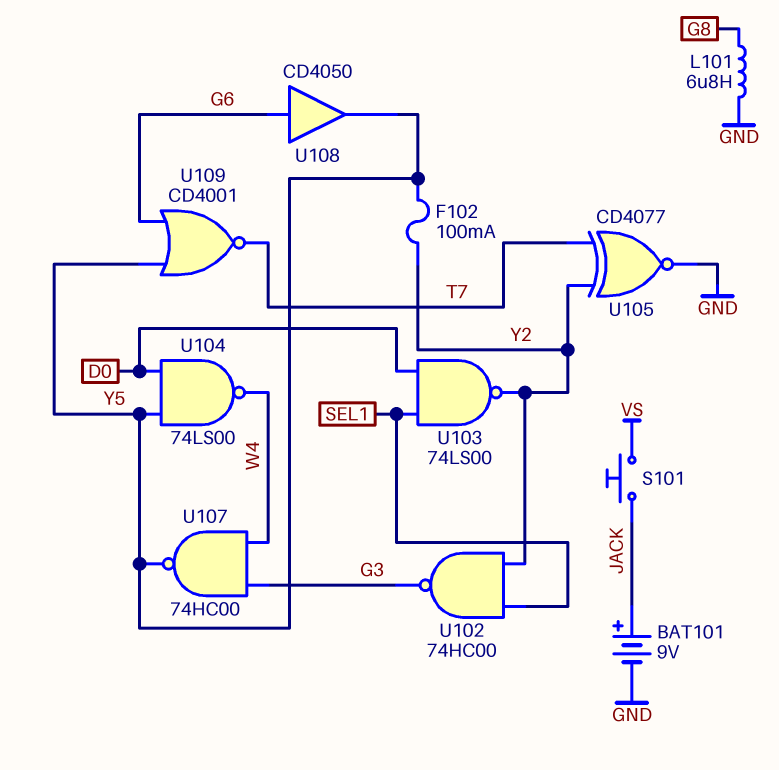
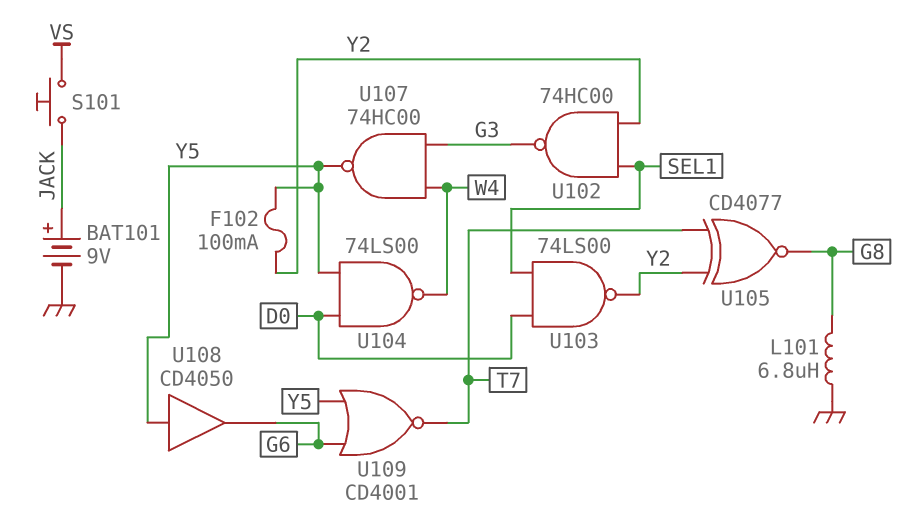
U105: XNOR CD4077 (in T7, in Y2, out GND) -> XNOR CD4077 (in T7, in Y2, out G8)
U108: buffer CD4050 (in G6, out Y5) -> buffer CD4050 (in Y5, out G6)

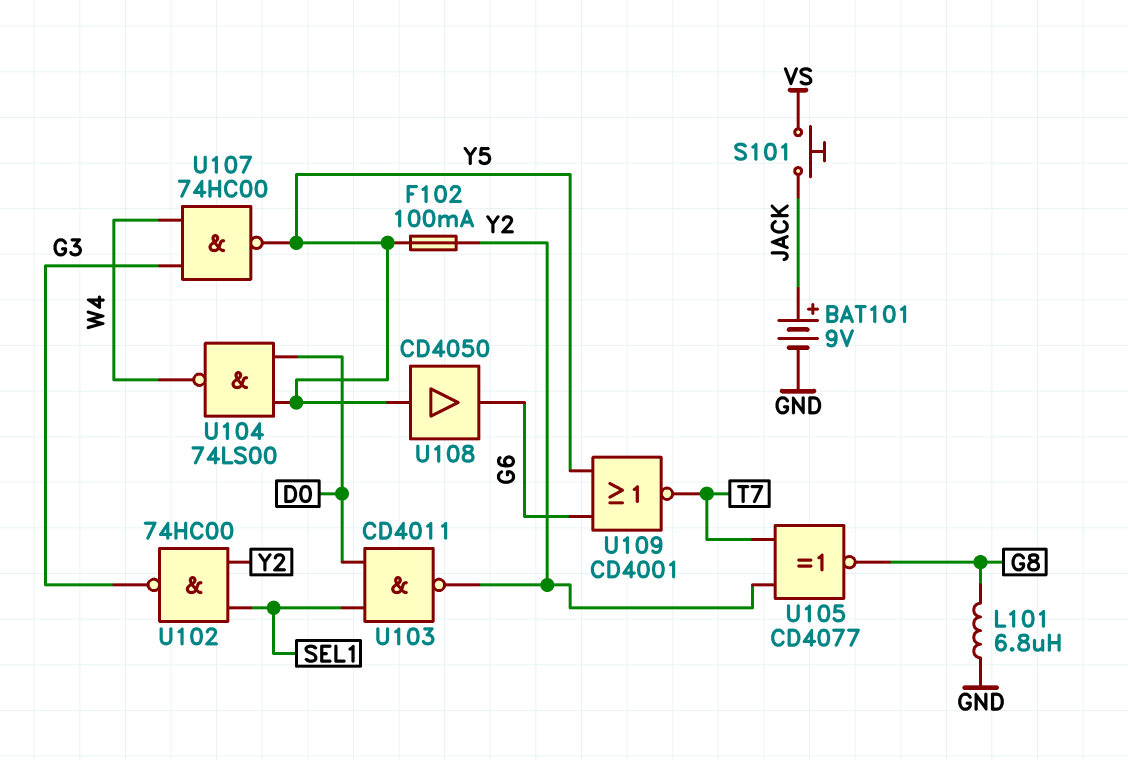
U103: NAND 74LS00 (in D0, in SEL1, out Y2) -> NAND CD4011 (in D0, in SEL1, out Y2)

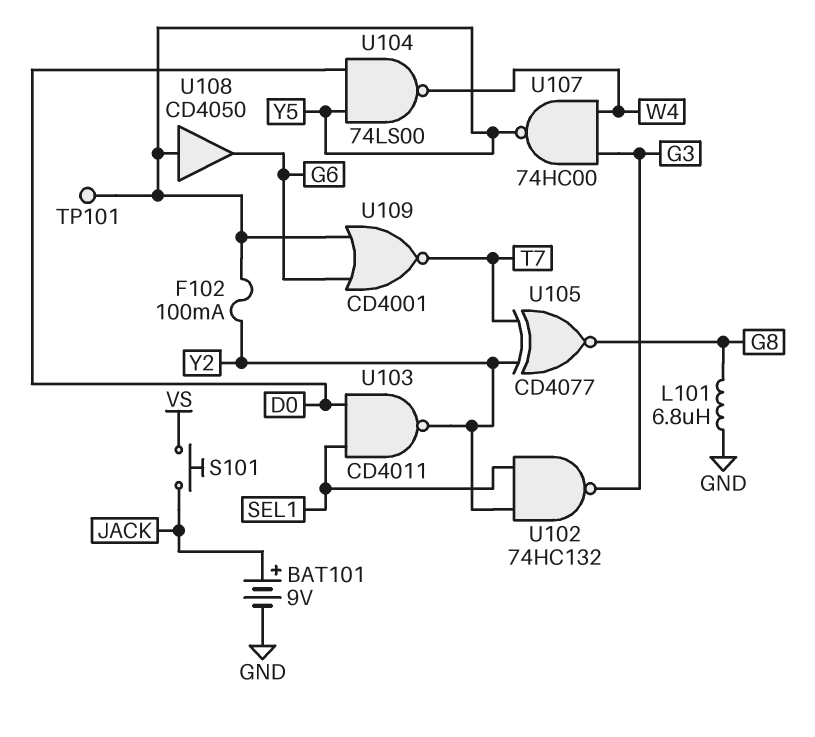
TP101: none -> test point (Y5)
U102: NAND 74HC00 (in SEL1, in Y2, out G3) -> NAND 74HC132 (in SEL1, in Y2, out G3)

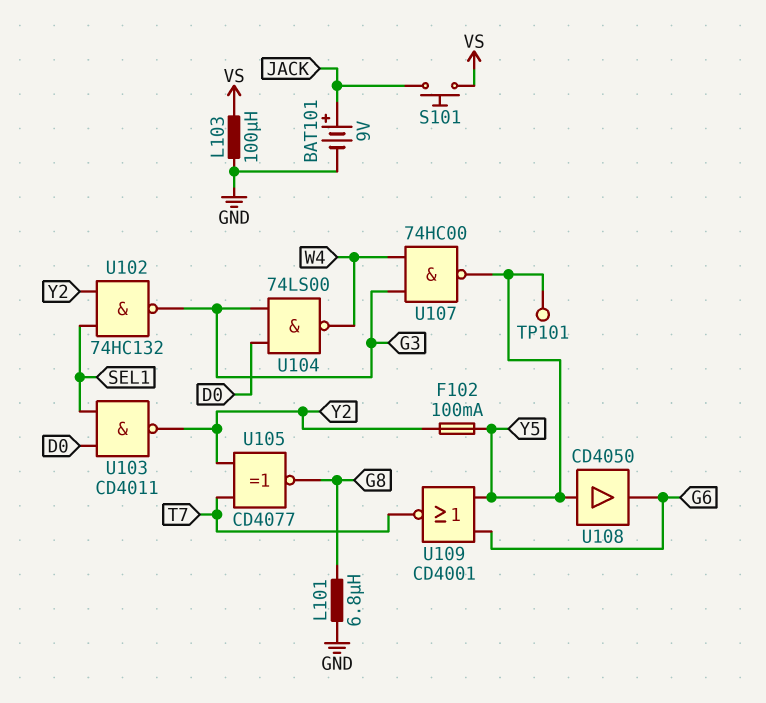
L103: none -> 100uH (GND, VS)
U104: NAND 74LS00 (in D0, in Y5, out W4) -> NAND 74LS00 (in D0, in G3, out W4)

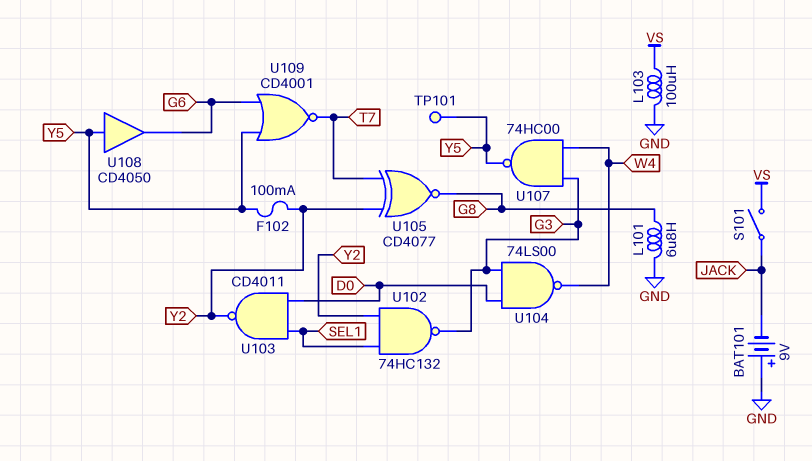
BAT101: 9V (plus JACK, minus GND) -> 9V (plus GND, minus JACK)
S101: button (JACK, VS) -> switch (JACK, VS)

